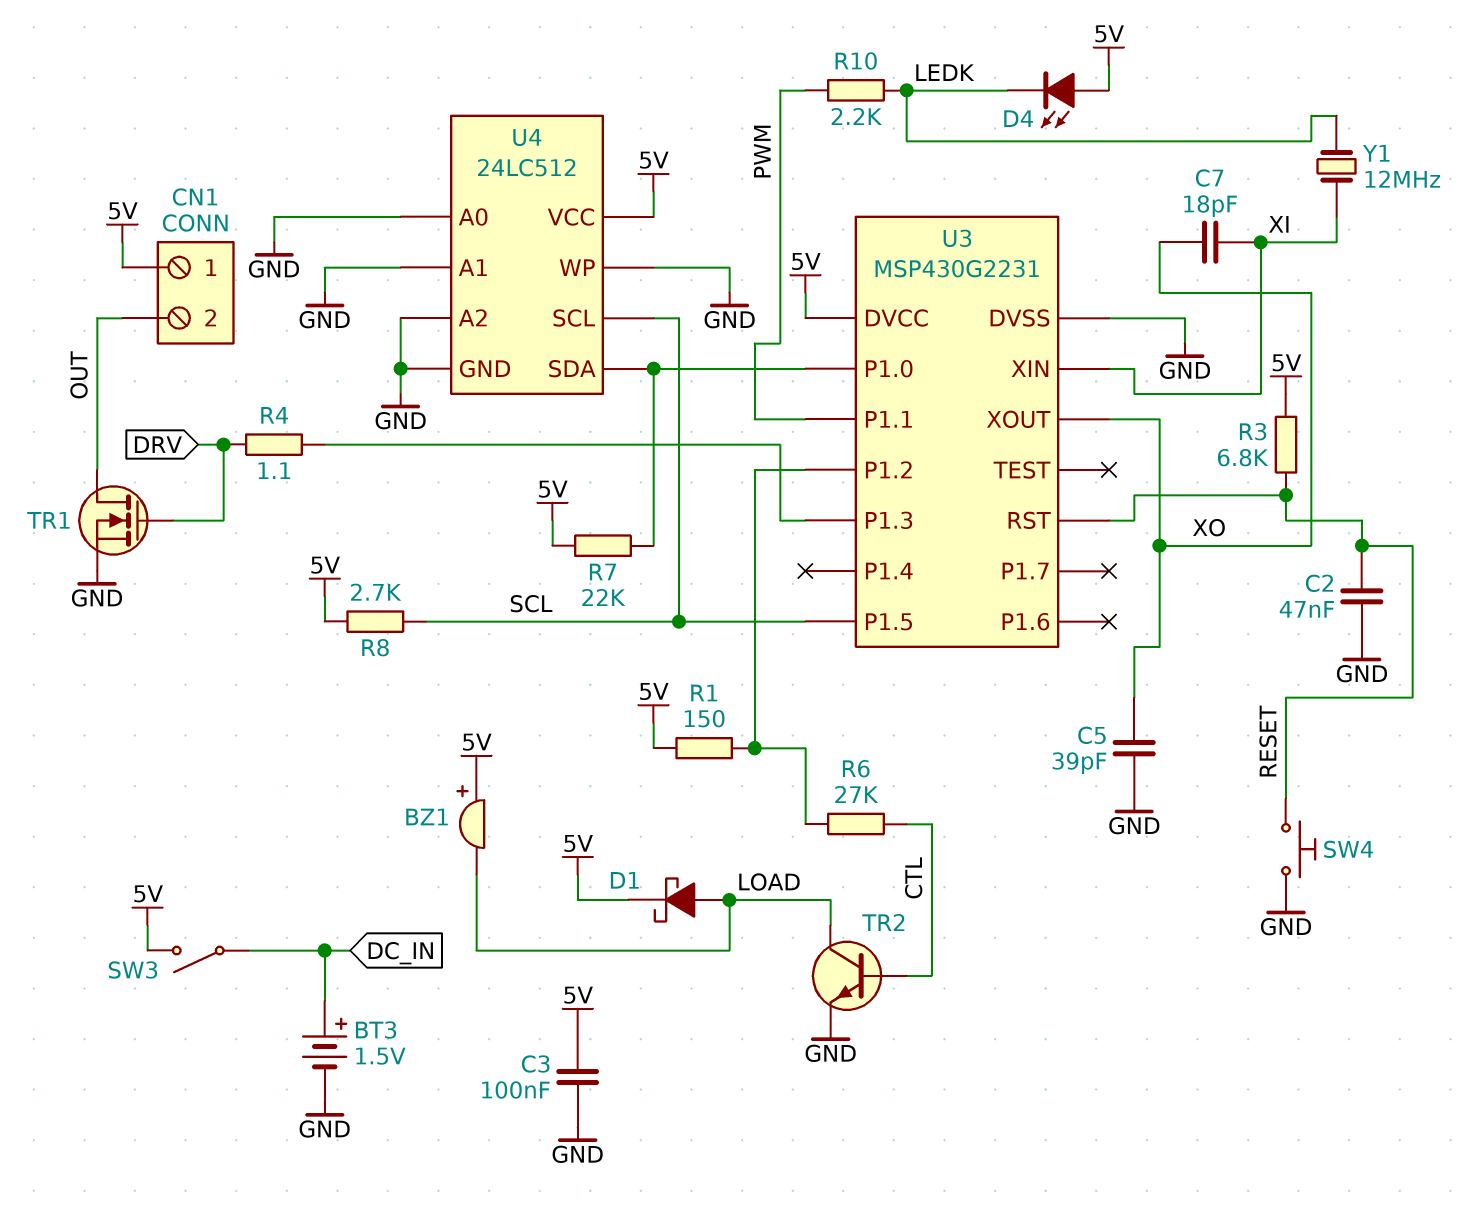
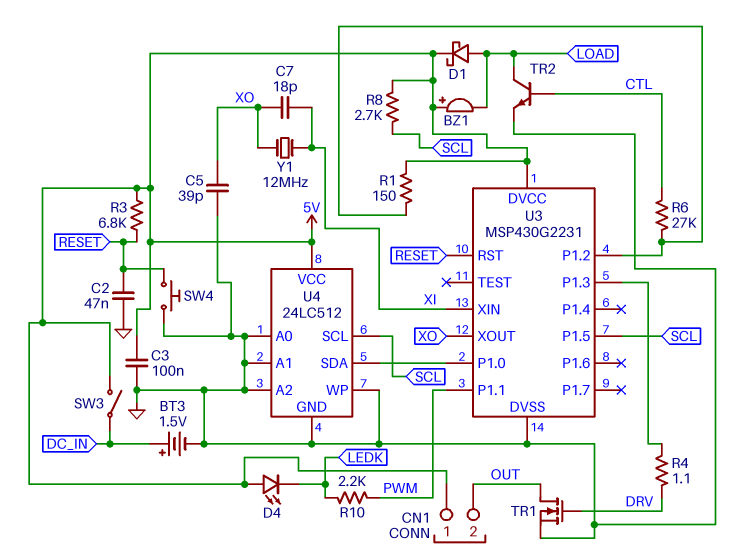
R7: 22k (5V, U3/P1.0) -> none
Y1: 12MHz (LEDK, XI) -> 12MHz (XI, XO)

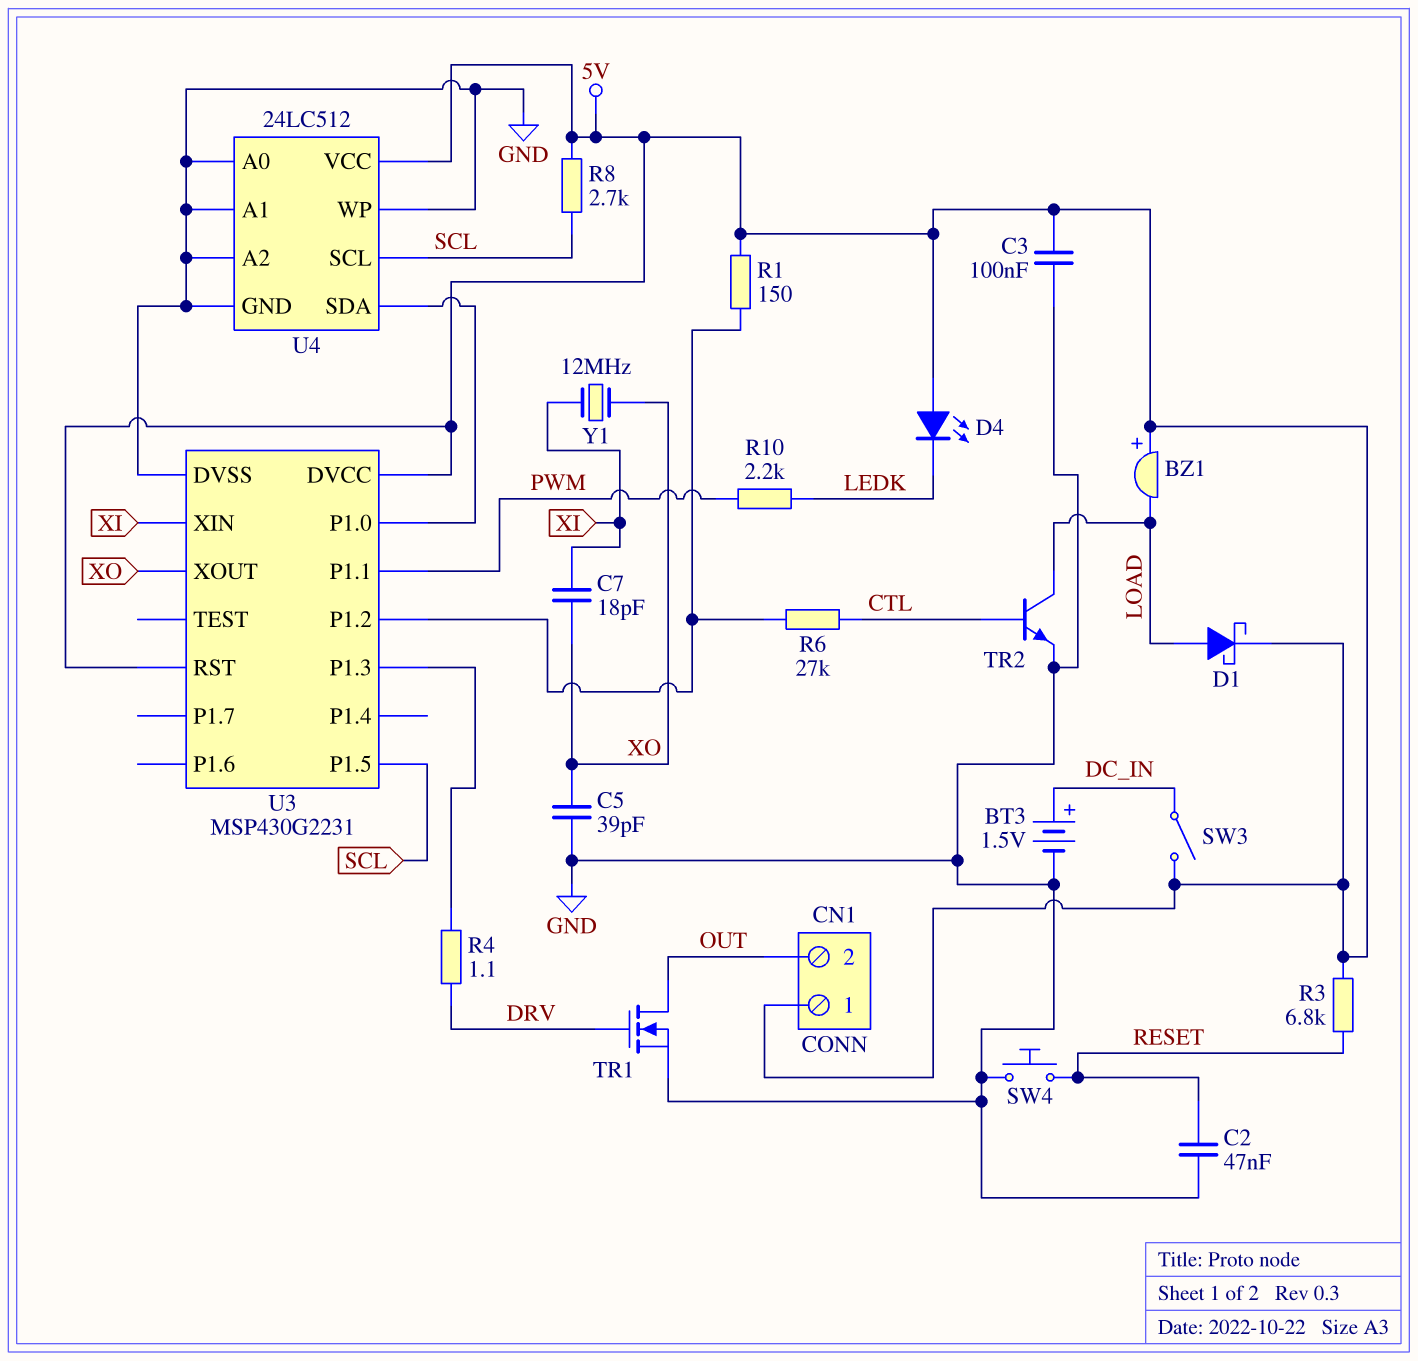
U3 pin RST: RESET -> 5V

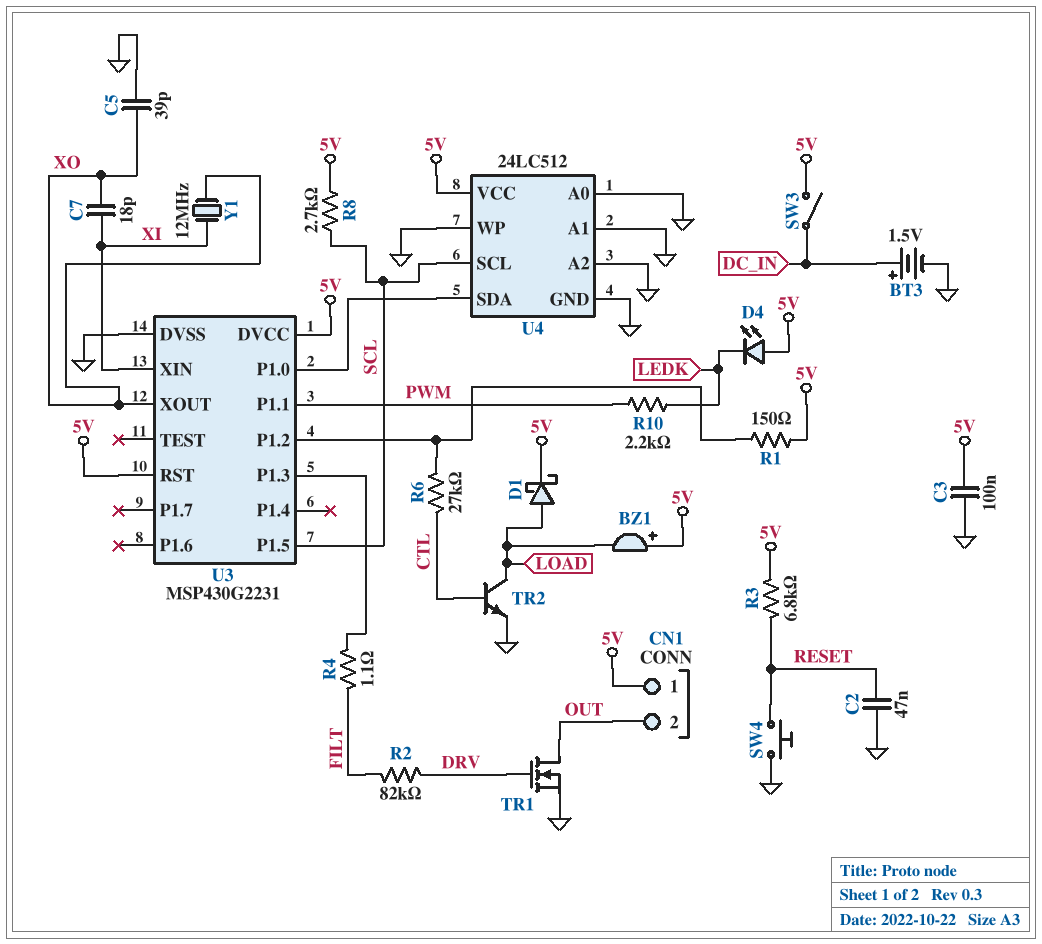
R2: none -> 82k (DRV, FILT)
R4: 1.1 (DRV, U3/P1.3) -> 1.1 (FILT, U3/P1.3)

